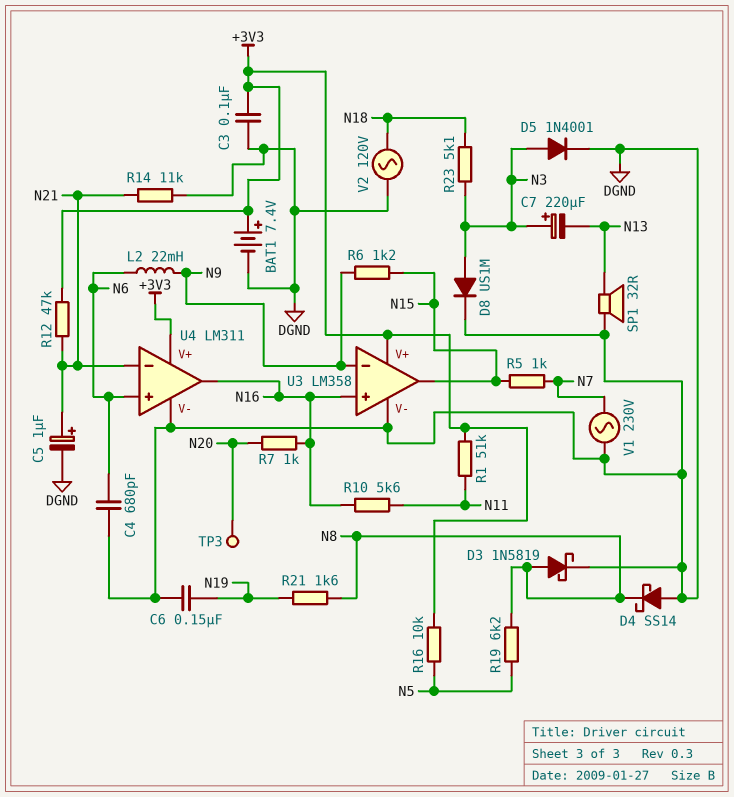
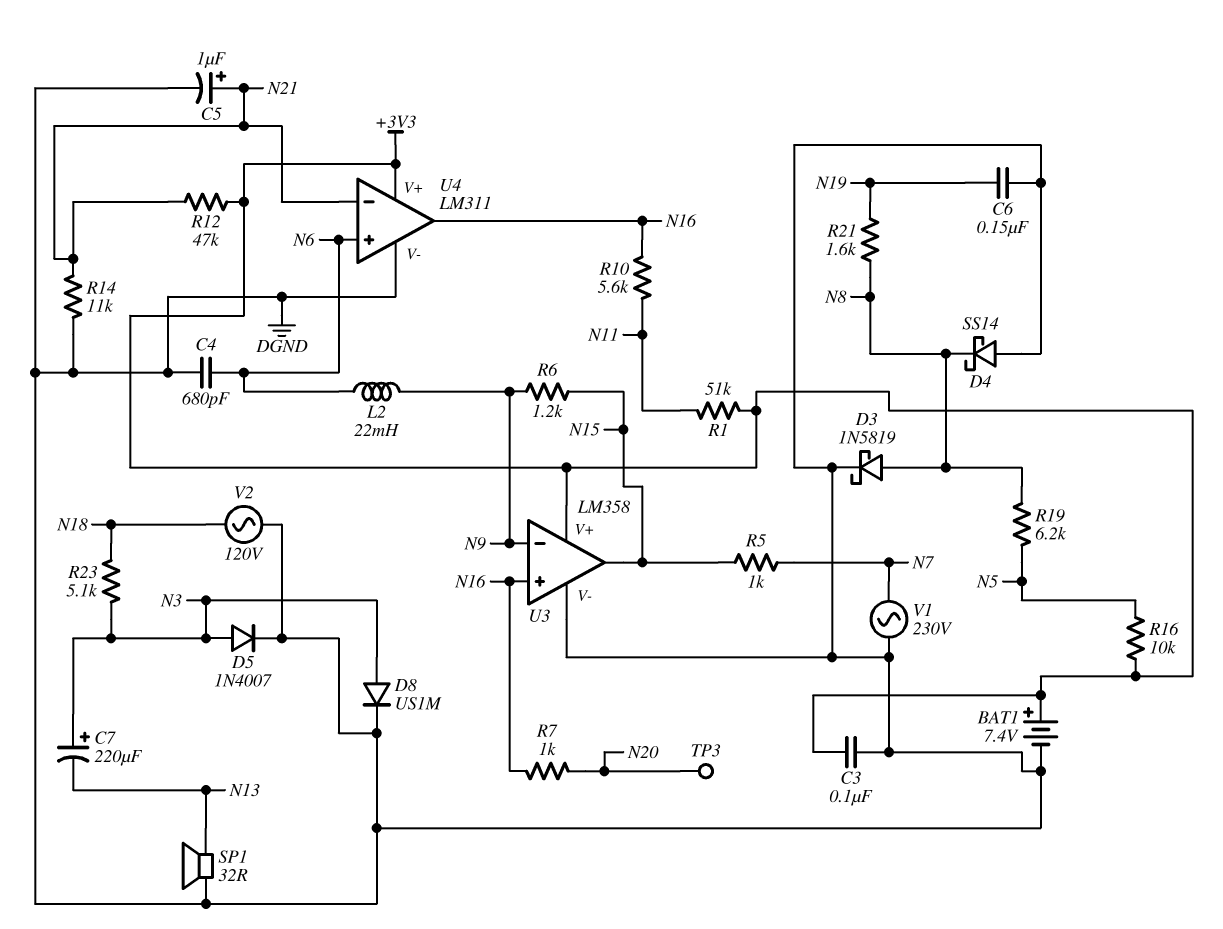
D5: diode 1N4001 (A N3, K DGND) -> diode 1N4007 (A N3, K DGND)

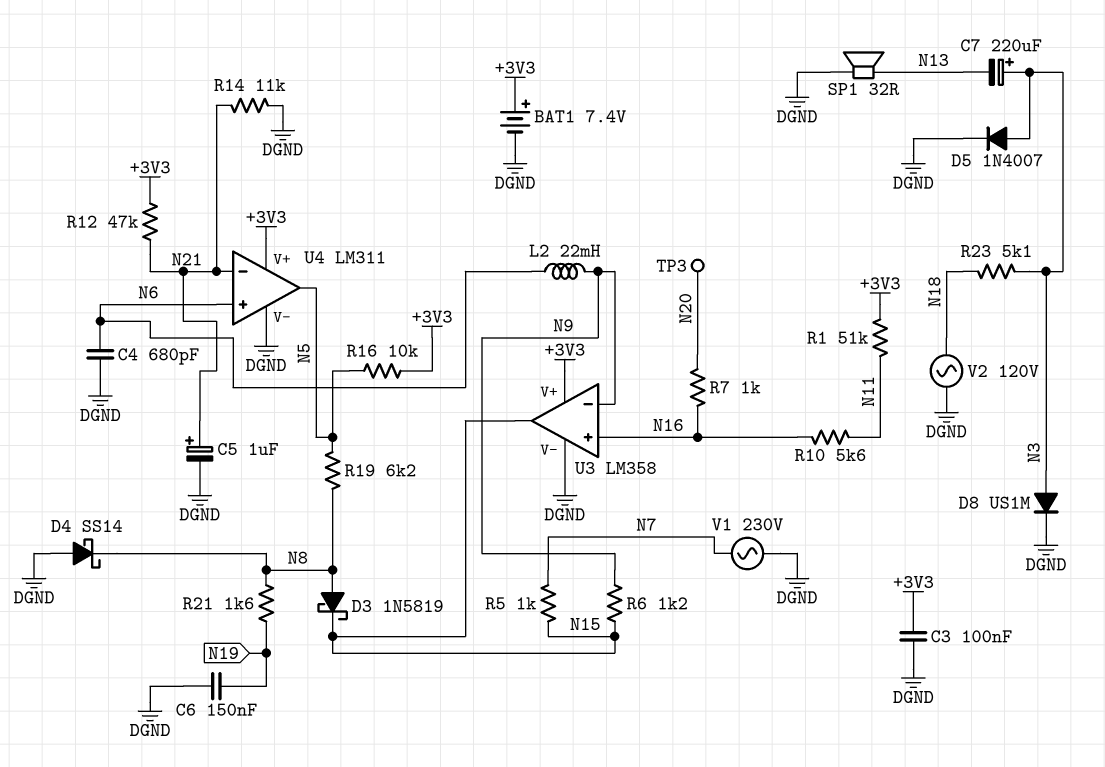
D3: schottky 1N5819 (A N8, K DGND) -> schottky 1N5819 (A N8, K N15)
U4 pin out: N16 -> N5

